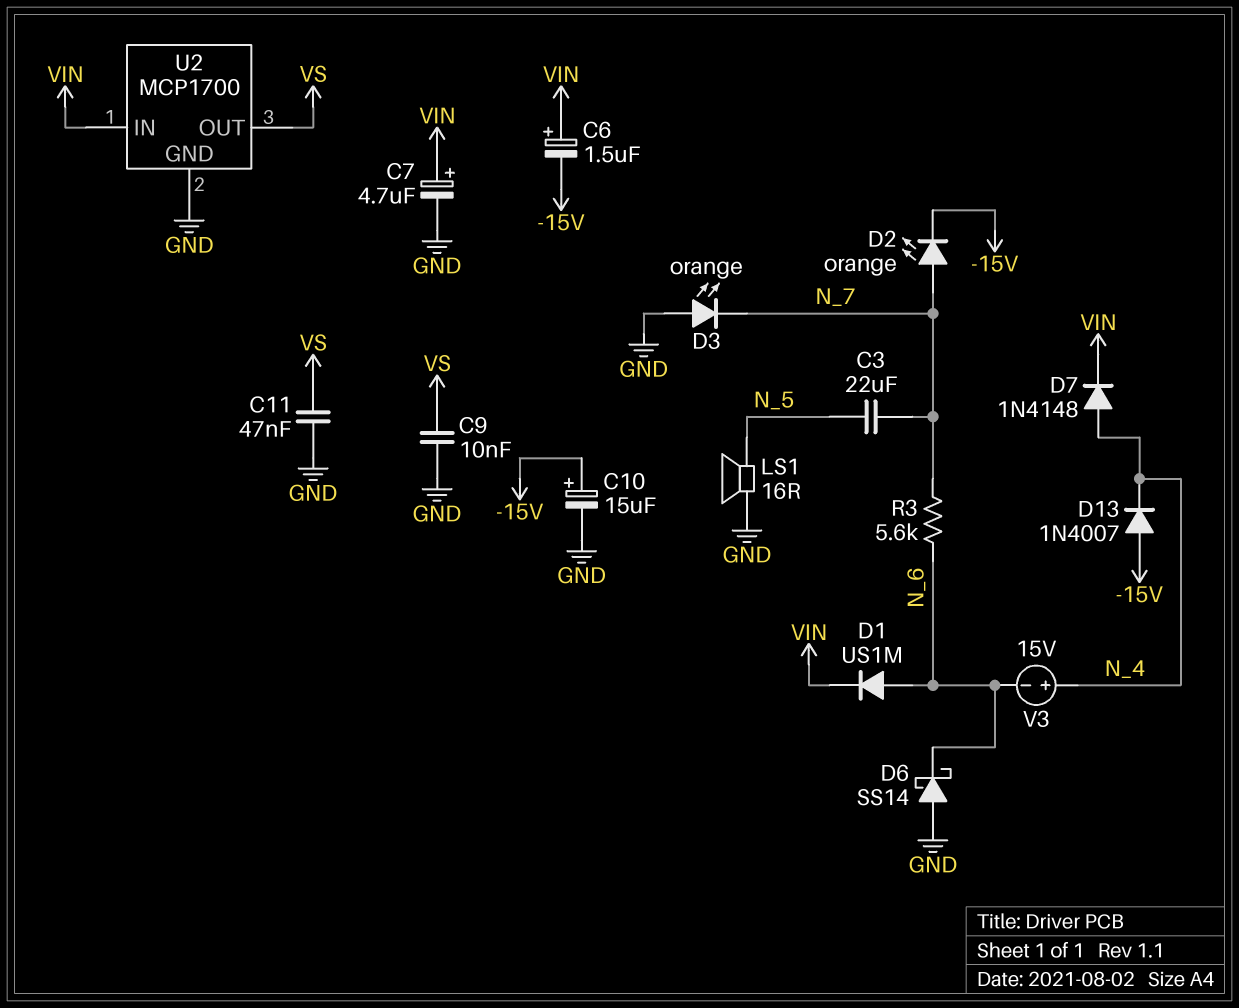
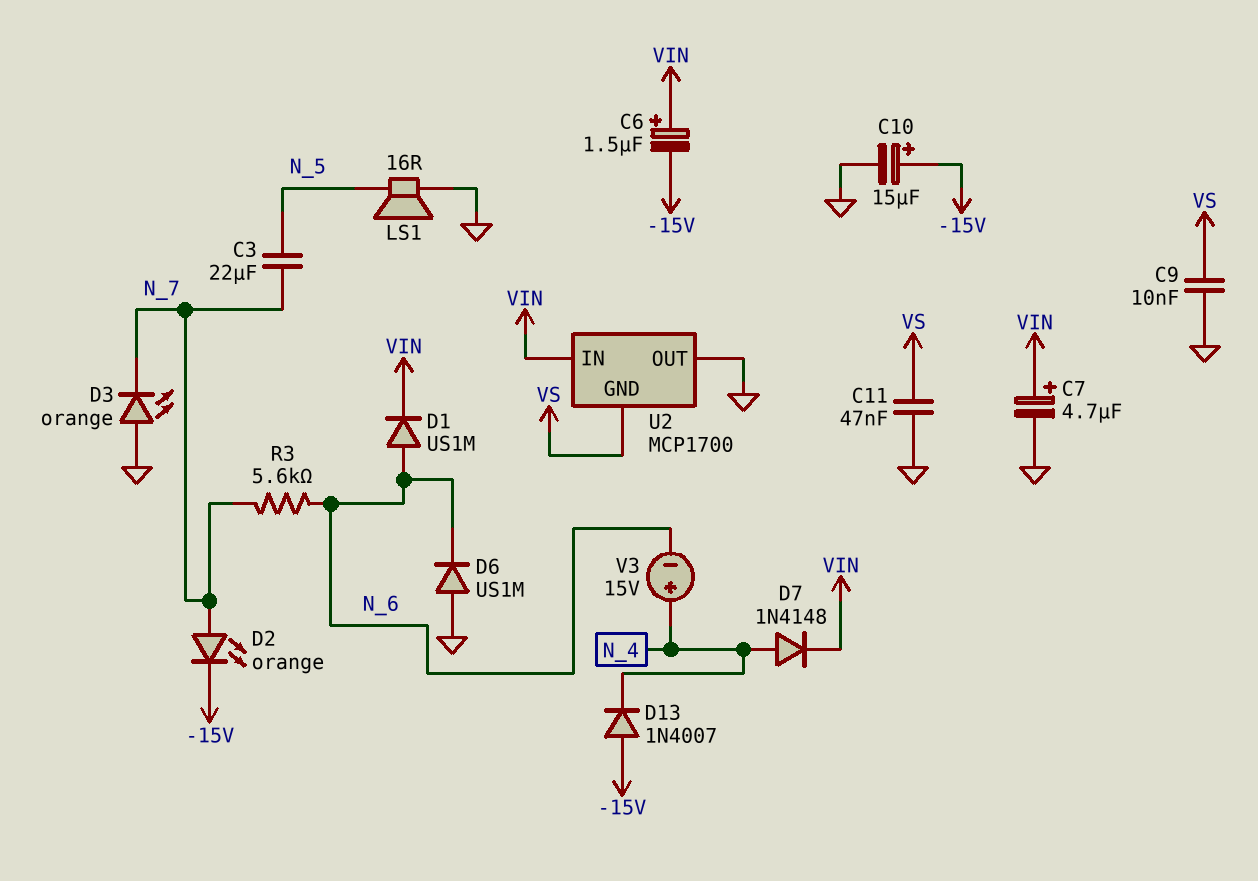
D6: schottky SS14 (A GND, K N_6) -> diode US1M (A GND, K N_6)
U2 pin GND: GND -> VS
U2 pin OUT: VS -> GND

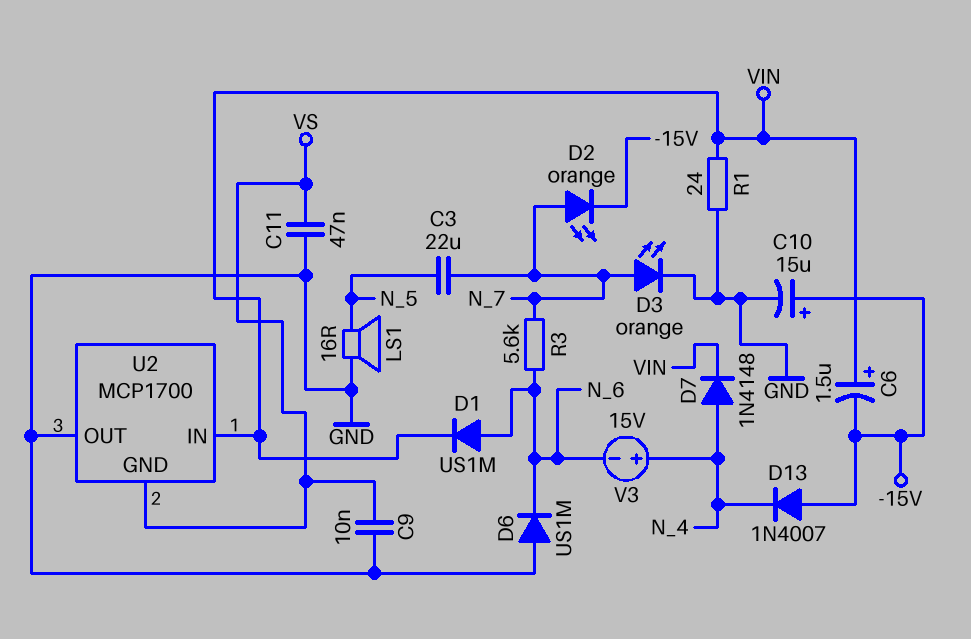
C7: 4.7uF (plus VIN, minus GND) -> none
D3: LED orange (A GND, K N_7) -> LED orange (A N_7, K GND)
R1: none -> 24 (GND, VIN)

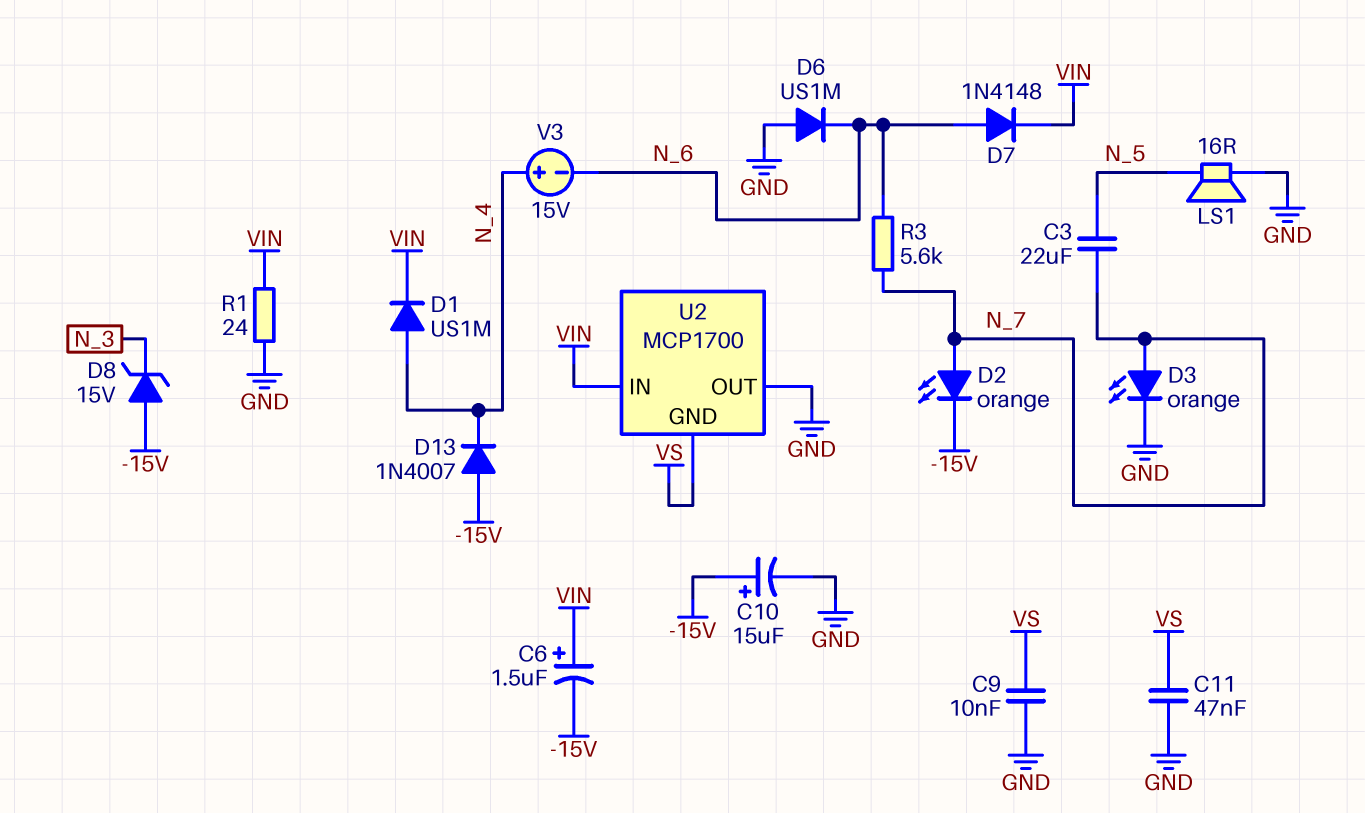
D1: diode US1M (A N_6, K VIN) -> diode US1M (A N_4, K VIN)
D7: diode 1N4148 (A N_4, K VIN) -> diode 1N4148 (A N_6, K VIN)
D8: none -> zener 15V (A -15V, K N_3)

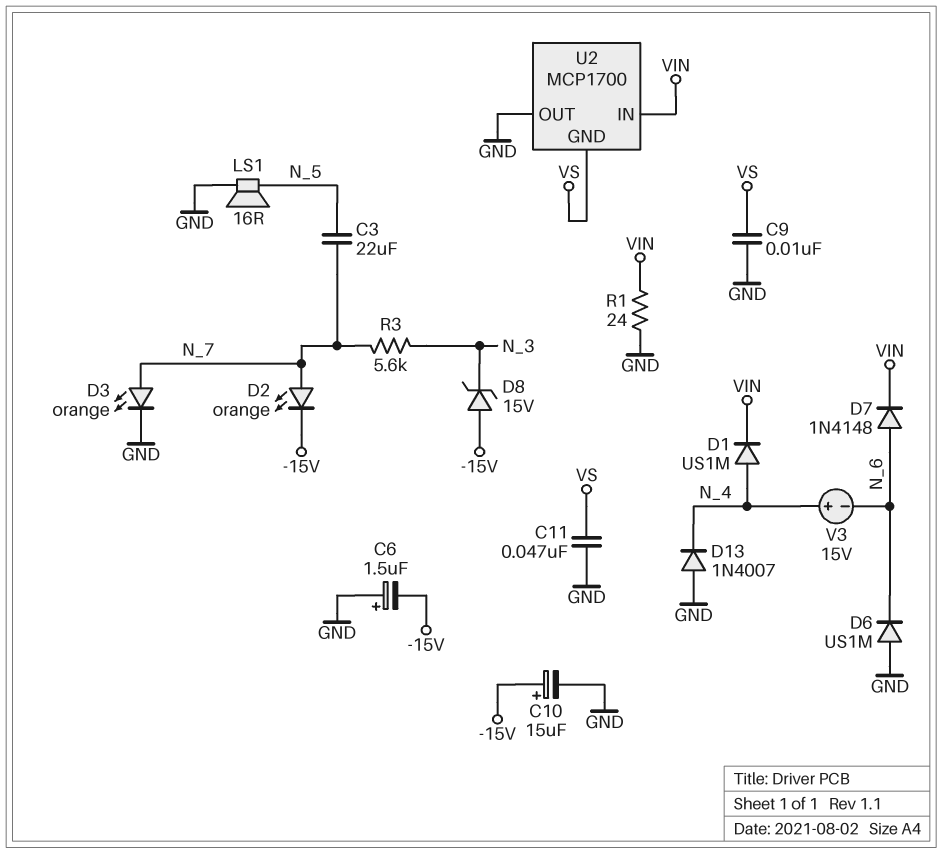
C6: 1.5uF (plus VIN, minus -15V) -> 1.5uF (plus GND, minus -15V)
D13: diode 1N4007 (A -15V, K N_4) -> diode 1N4007 (A GND, K N_4)
R3: 5.6k (N_6, N_7) -> 5.6k (N_3, N_7)

